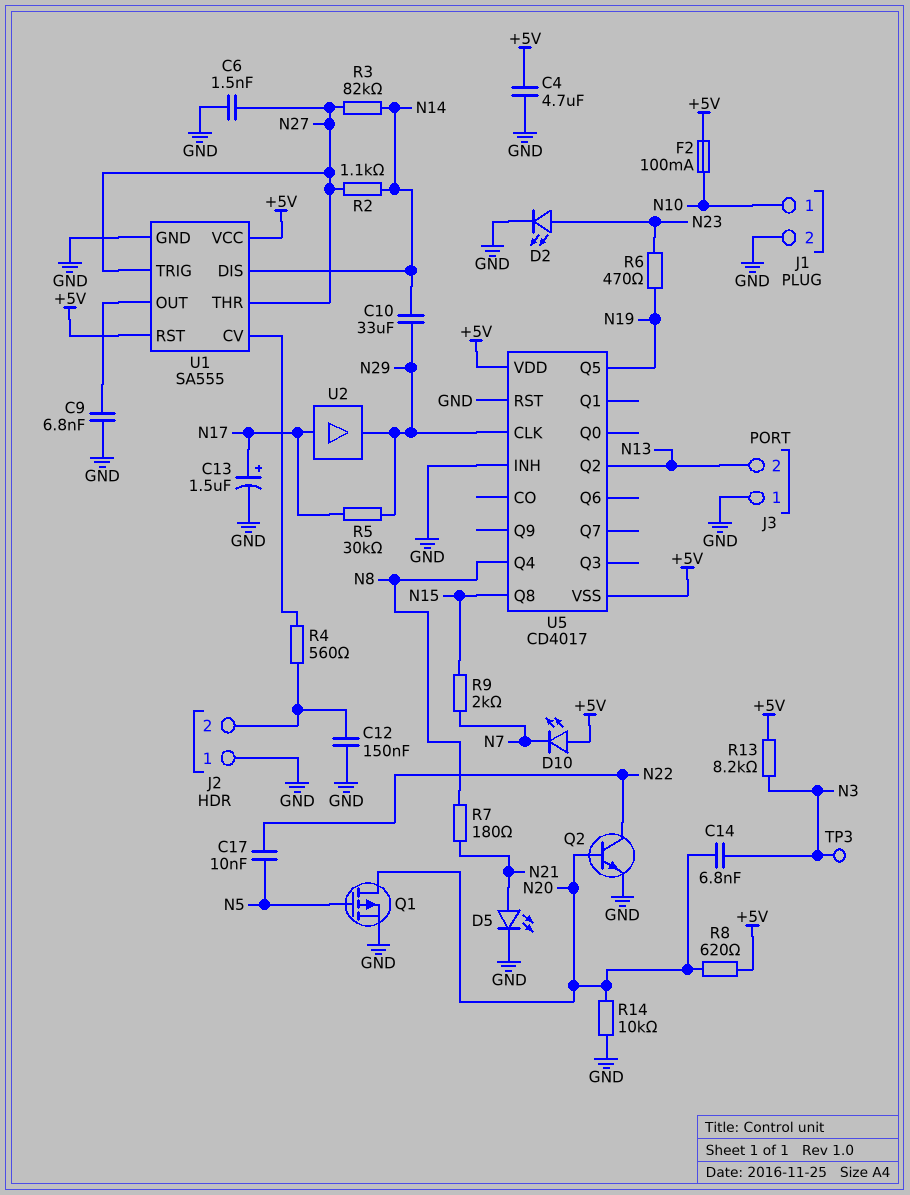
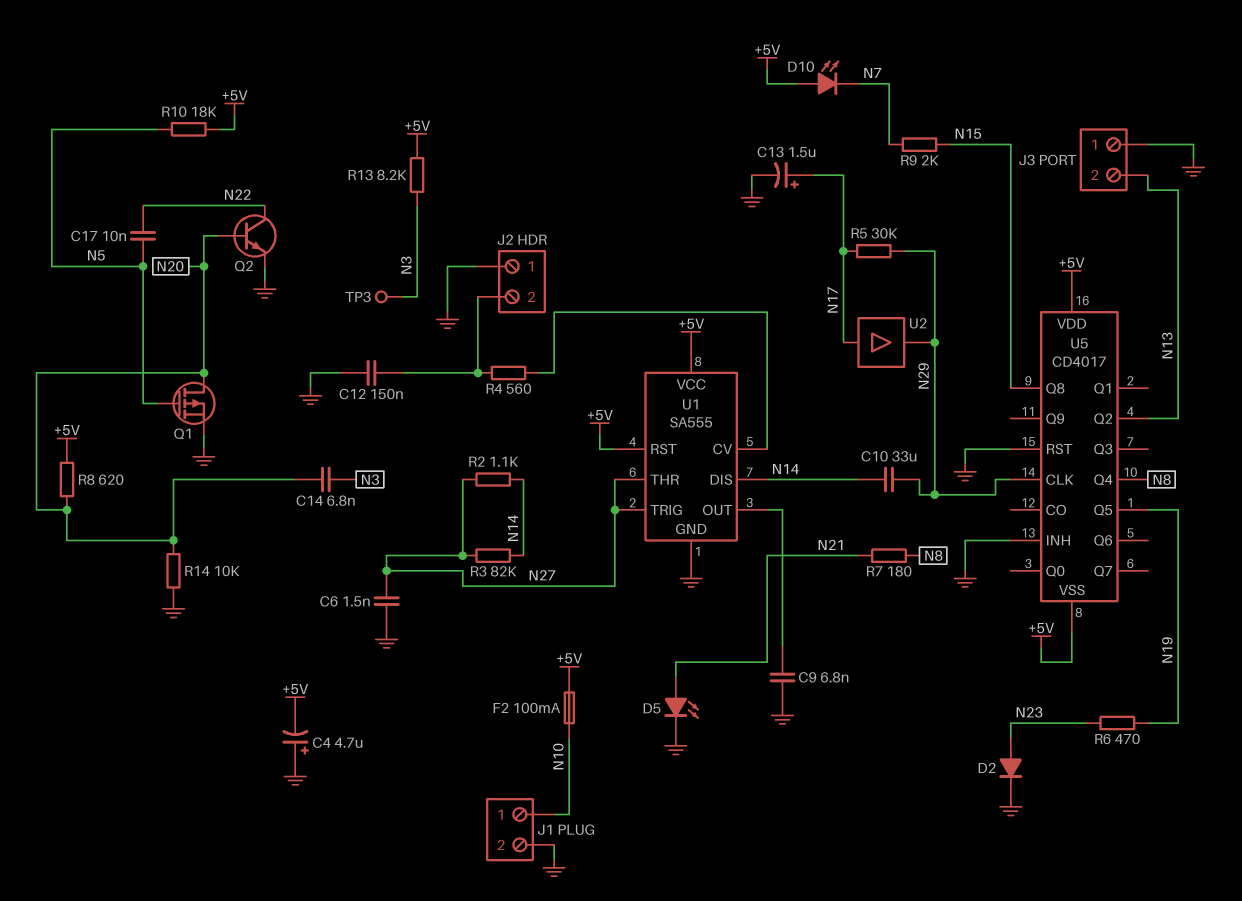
C4: 4.7uF (+5V, GND) -> 4.7uF (plus GND, minus +5V)
D2: LED (A N23, K GND) -> diode (A N23, K GND)
R10: none -> 18k (+5V, N5)

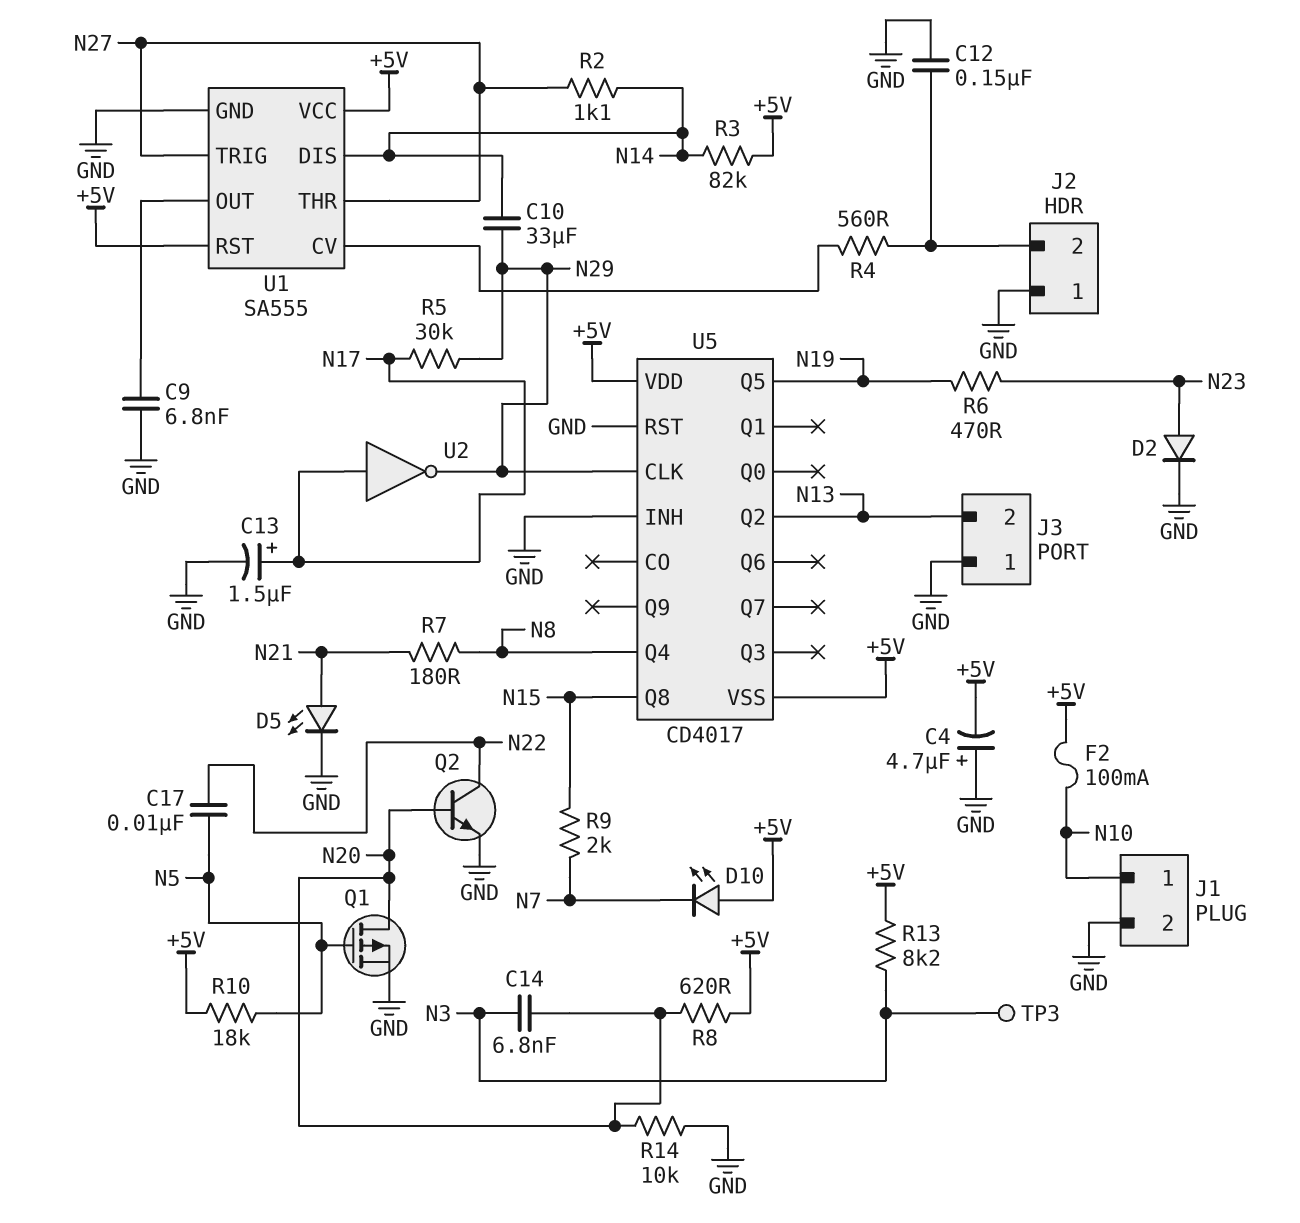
C6: 1.5nF (GND, N27) -> none
R3: 82k (N14, N27) -> 82k (+5V, N14)
U2: buffer (in N17, out N29) -> NOT (in N17, out N29)

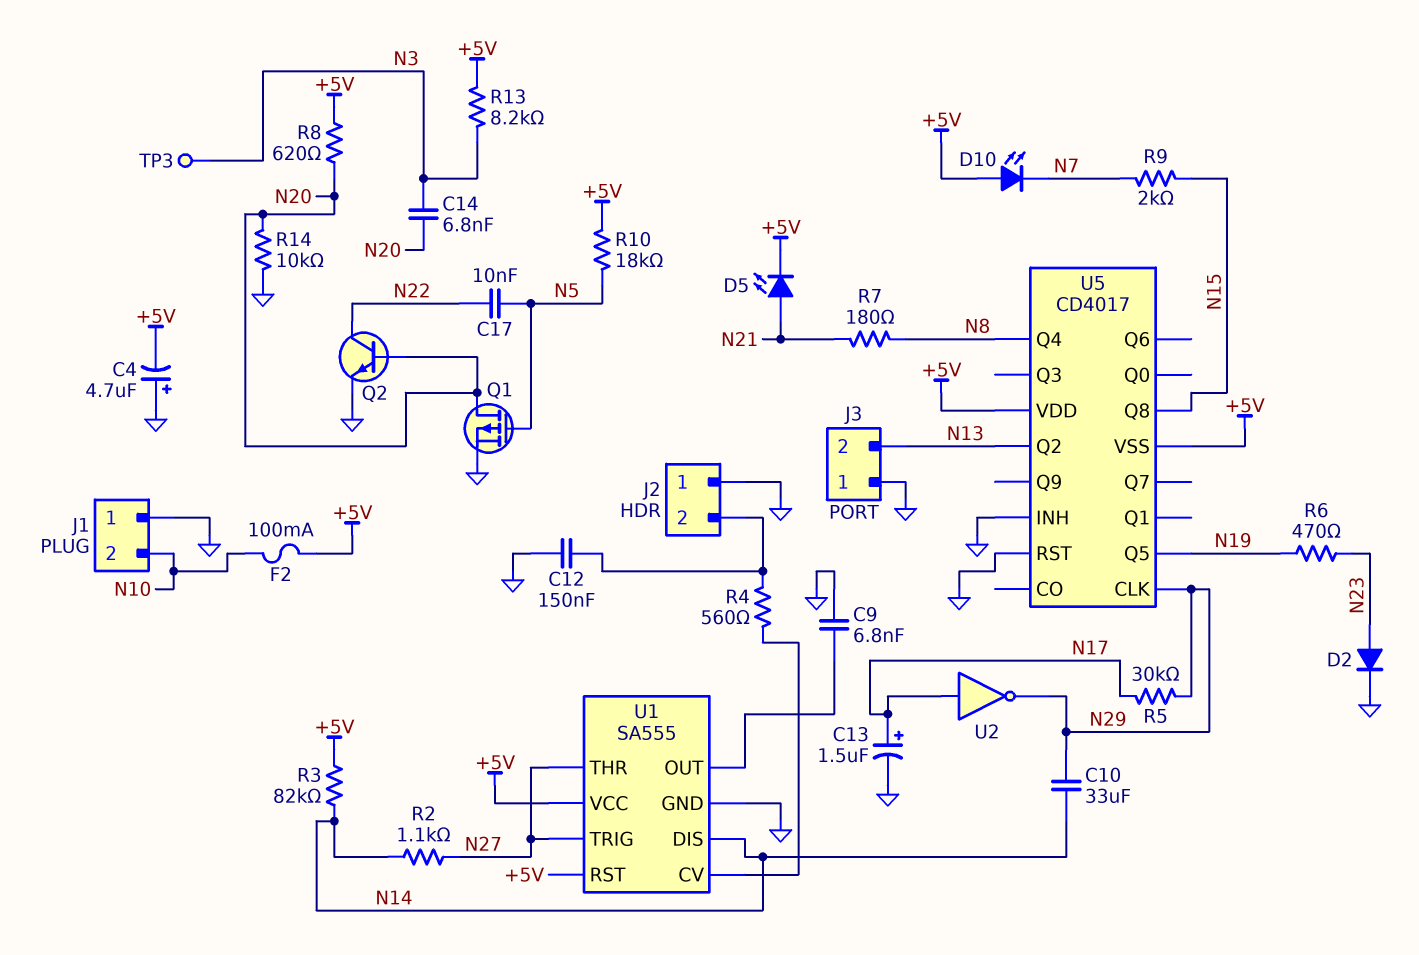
D5: LED (A N21, K GND) -> LED (A N21, K +5V)
J1 pin 1: N10 -> GND
J1 pin 2: GND -> N10

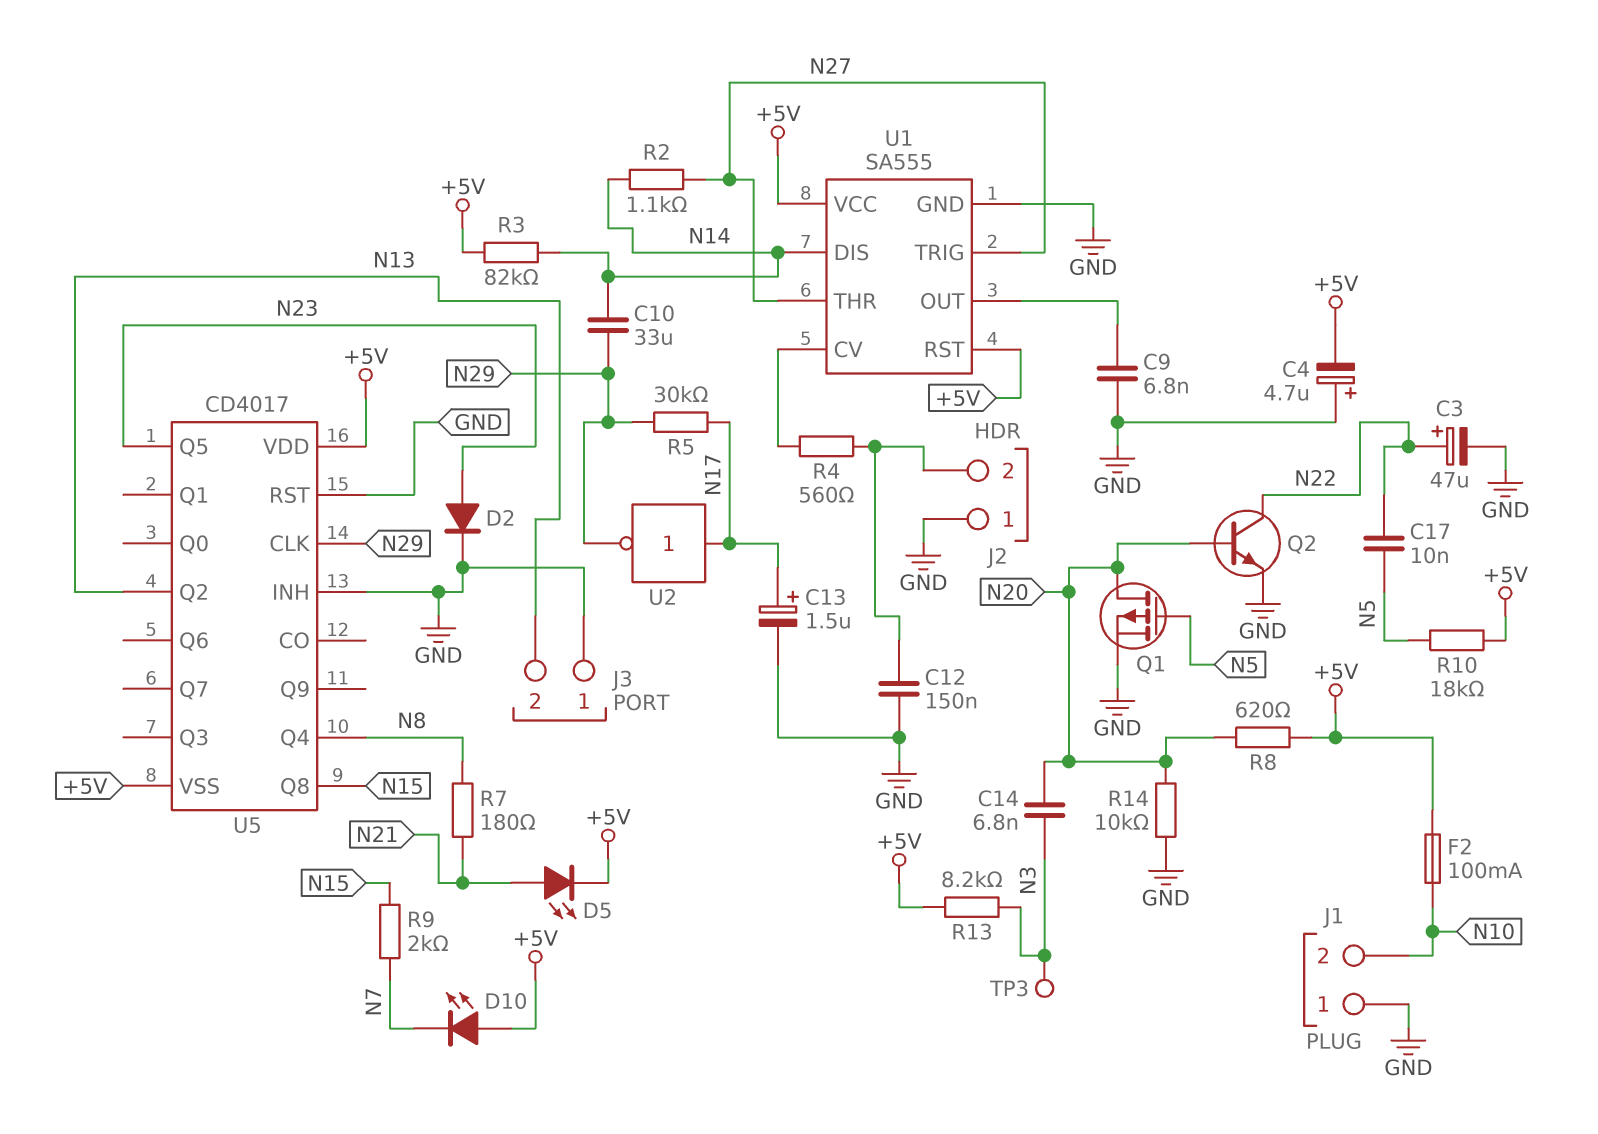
C3: none -> 47uF (plus N22, minus GND)
R6: 470 (N19, N23) -> none
U5 pin Q5: N19 -> N23

